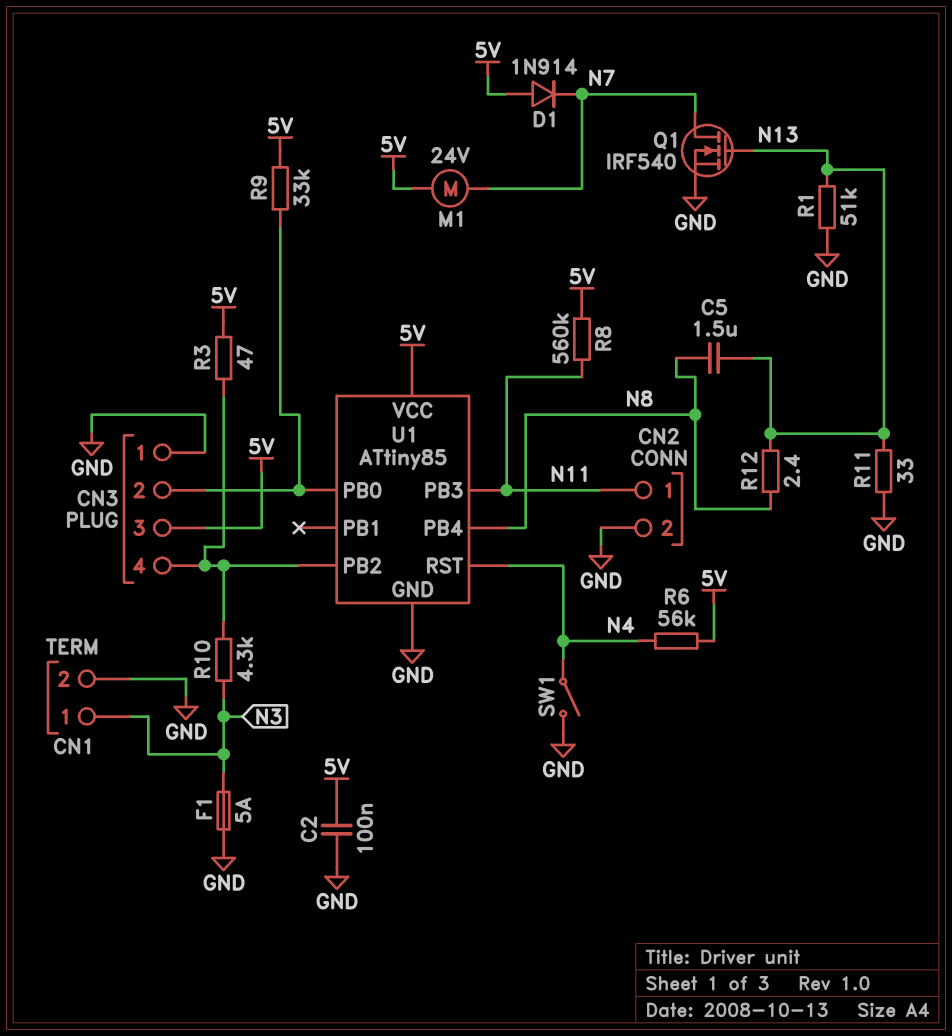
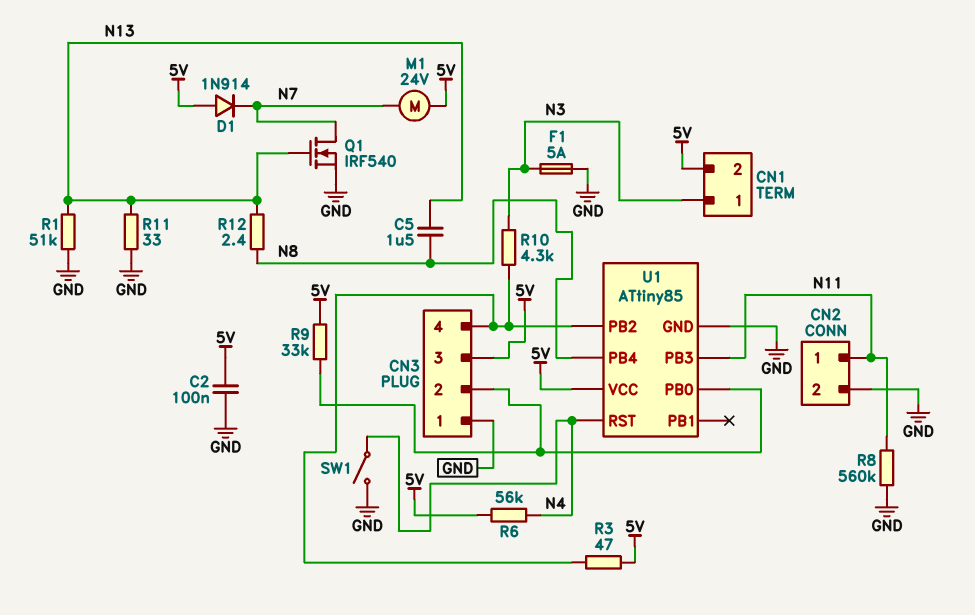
CN1 pin 2: GND -> 5V
R8: 560k (5V, N11) -> 560k (GND, N11)

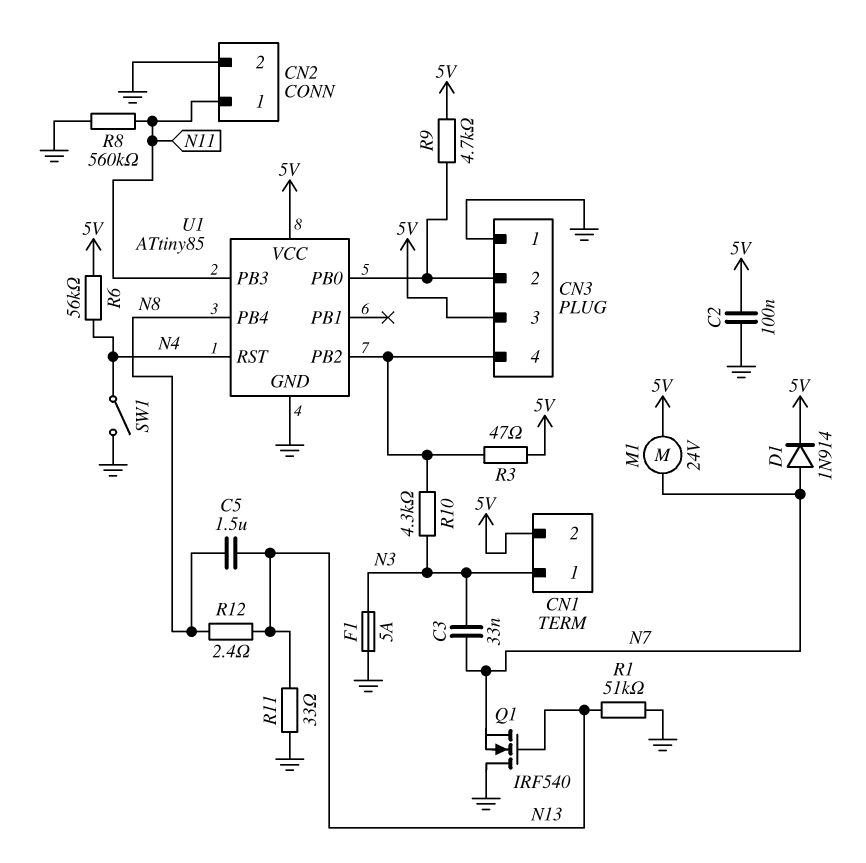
C3: none -> 33nF (N3, N7)
D1: diode 1N914 (A 5V, K N7) -> diode 1N914 (A N7, K 5V)
Q1: NMOS IRF540 (G N13, D N7, S GND) -> NMOS IRF540 (G N13, D GND, S N7)
R9: 33k (5V, CN3/2) -> 4.7k (5V, CN3/2)

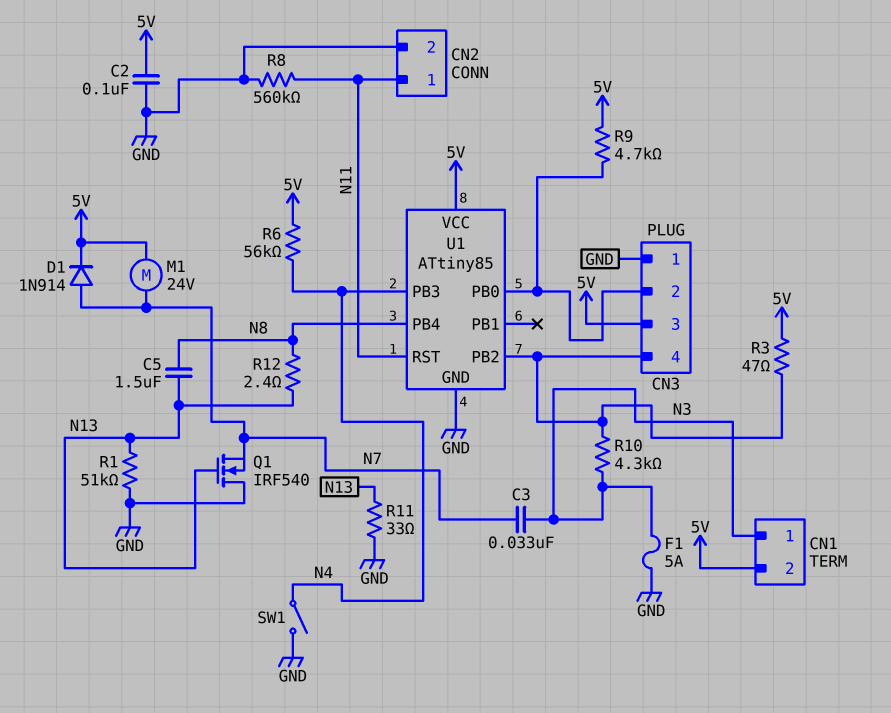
U1 pin PB3: N11 -> N4
U1 pin RST: N4 -> N11

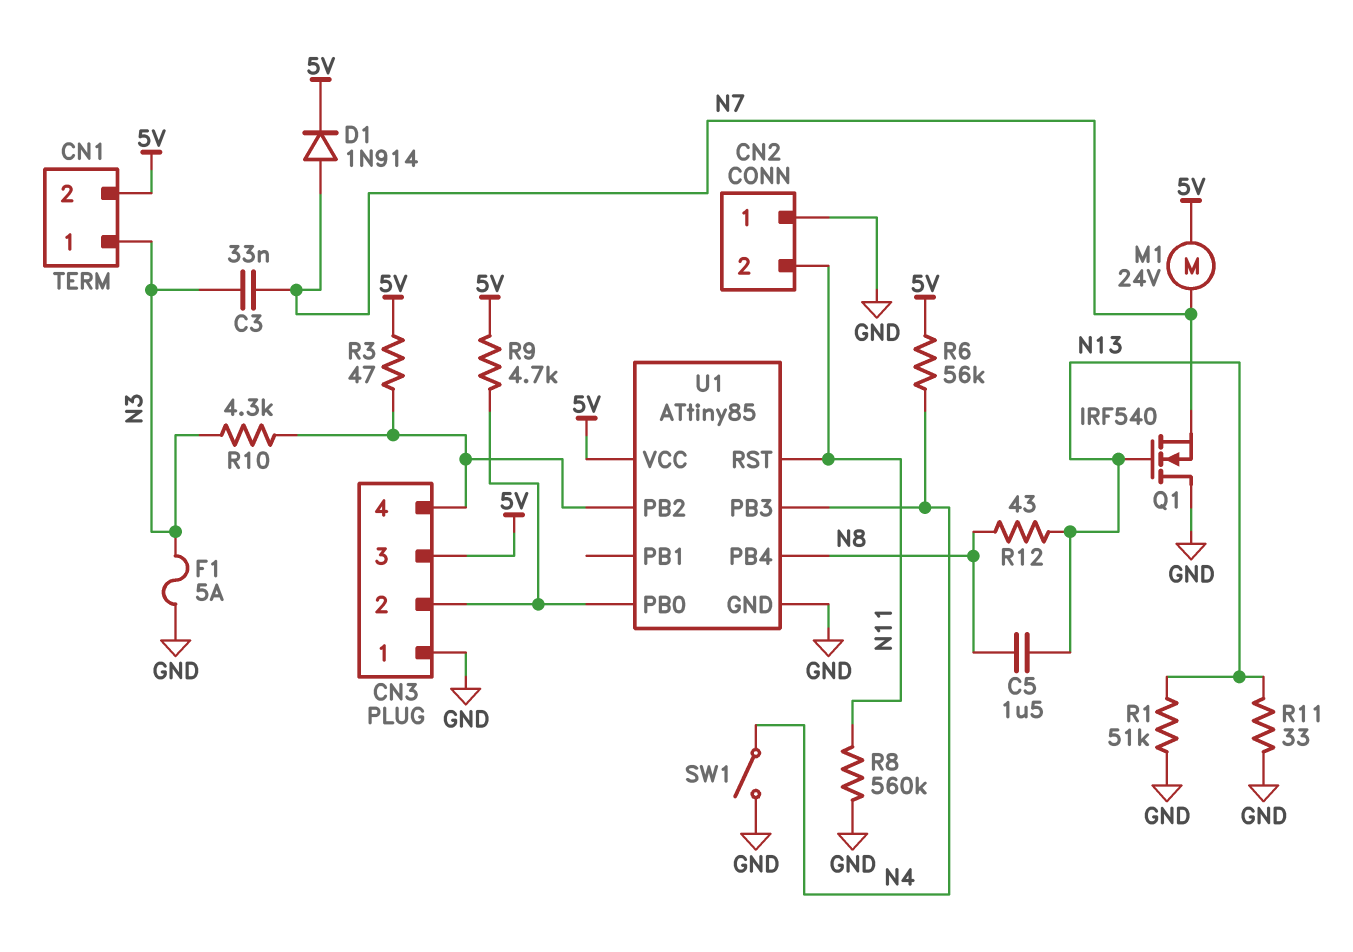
C2: 100nF (5V, GND) -> none
CN2 pin 1: N11 -> GND
CN2 pin 2: GND -> N11
R12: 2.4 (N8, N13) -> 43 (N8, N13)

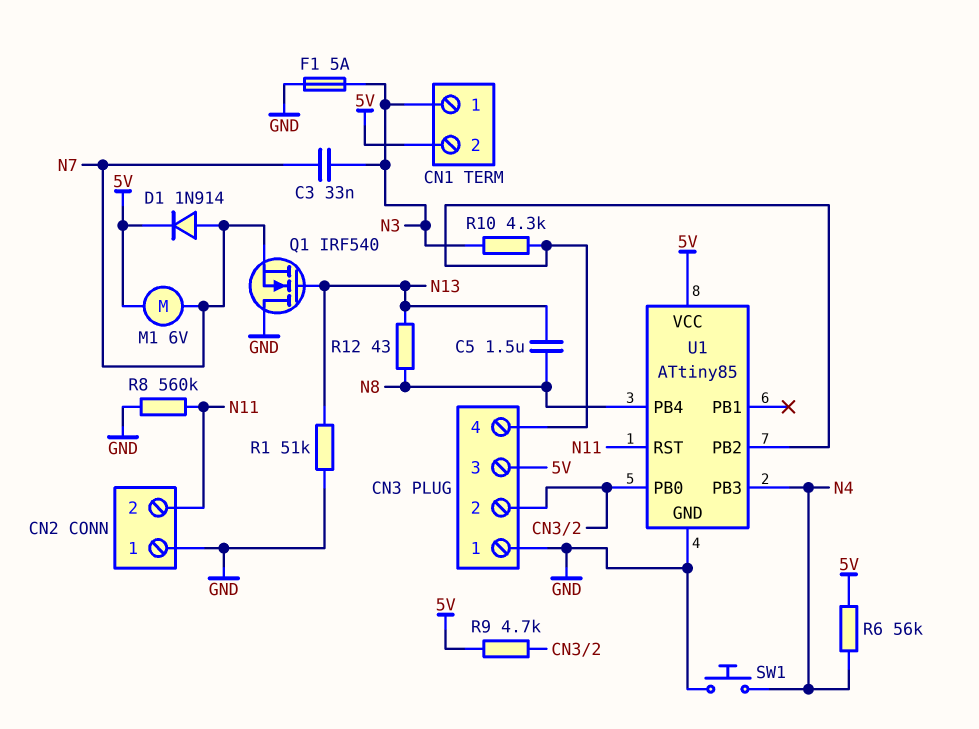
M1: motor 24V (5V, N7) -> motor 6V (5V, N7)
R3: 47 (5V, CN3/4) -> none
R11: 33 (GND, N13) -> none
SW1: switch (GND, N4) -> button (GND, N4)

